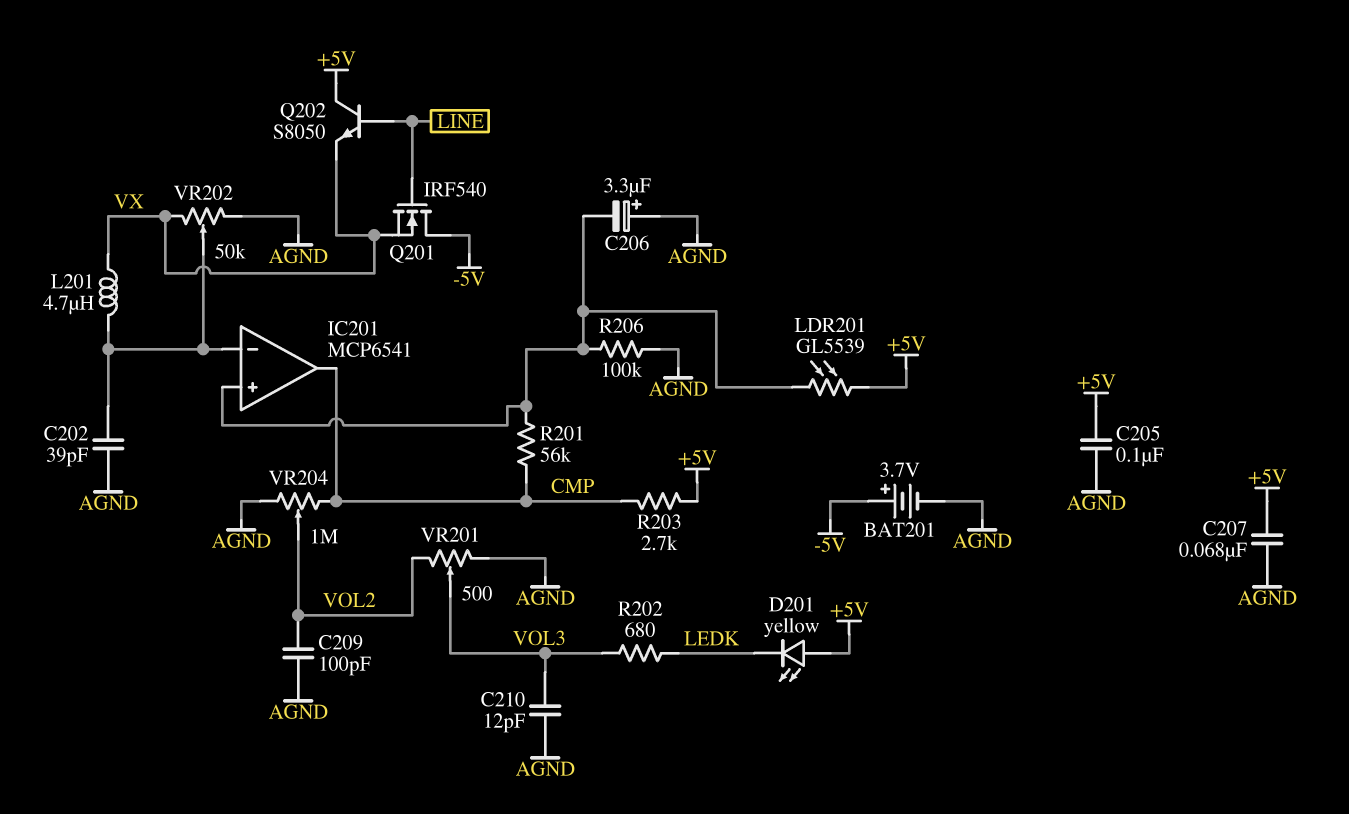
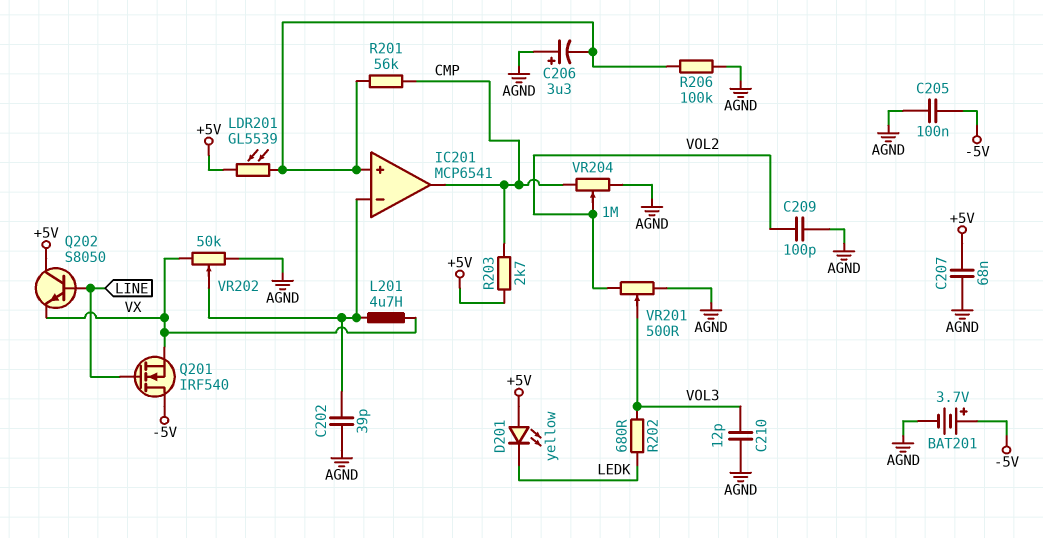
C205: 100nF (+5V, AGND) -> 100nF (-5V, AGND)

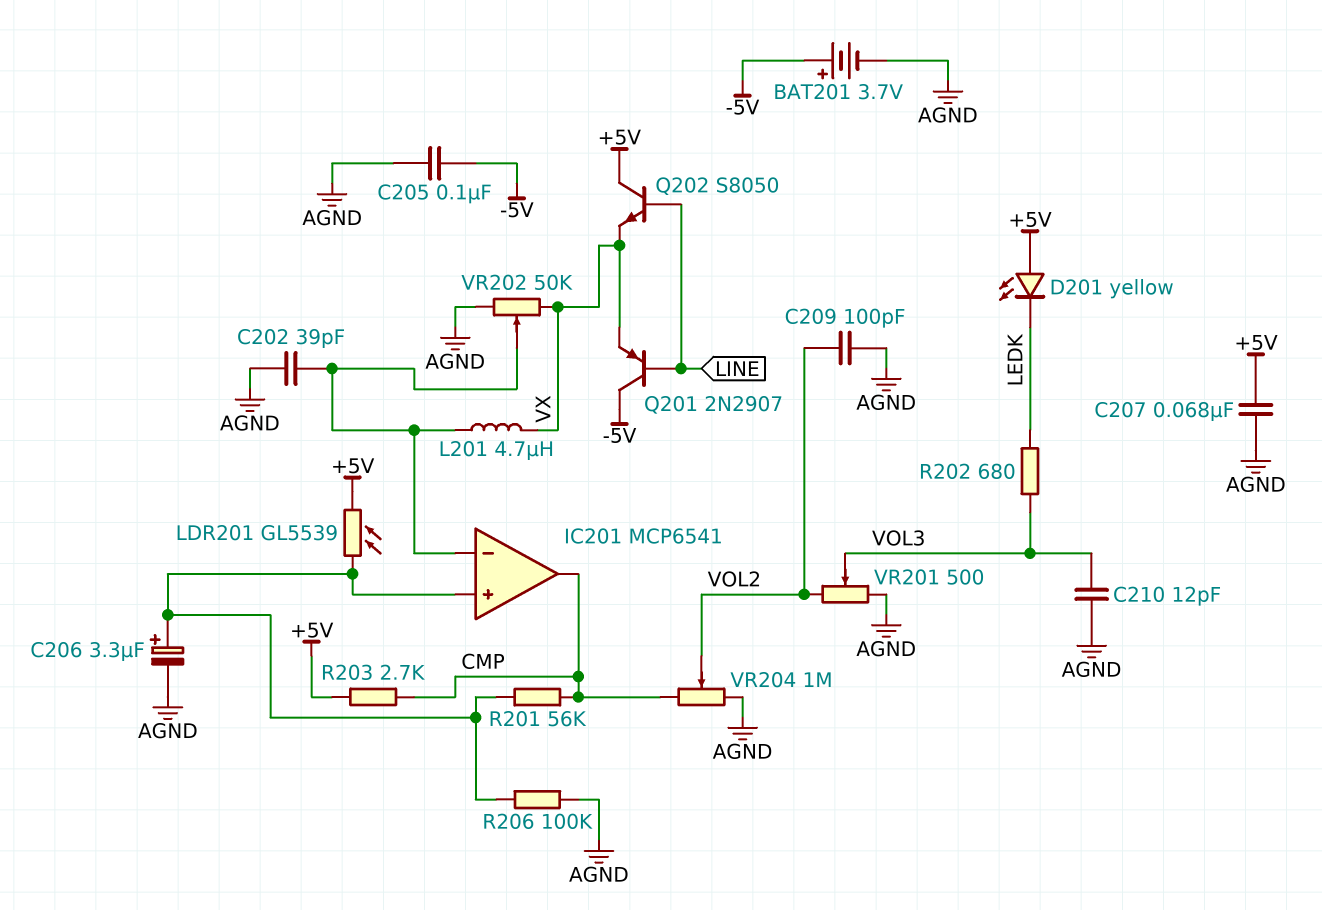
C206: 3.3uF (plus AGND, minus IC201/in+) -> 3.3uF (plus IC201/in+, minus AGND)
Q201: NMOS IRF540 (G LINE, D -5V, S VX) -> PNP 2N2907 (B LINE, C -5V, E VX)

